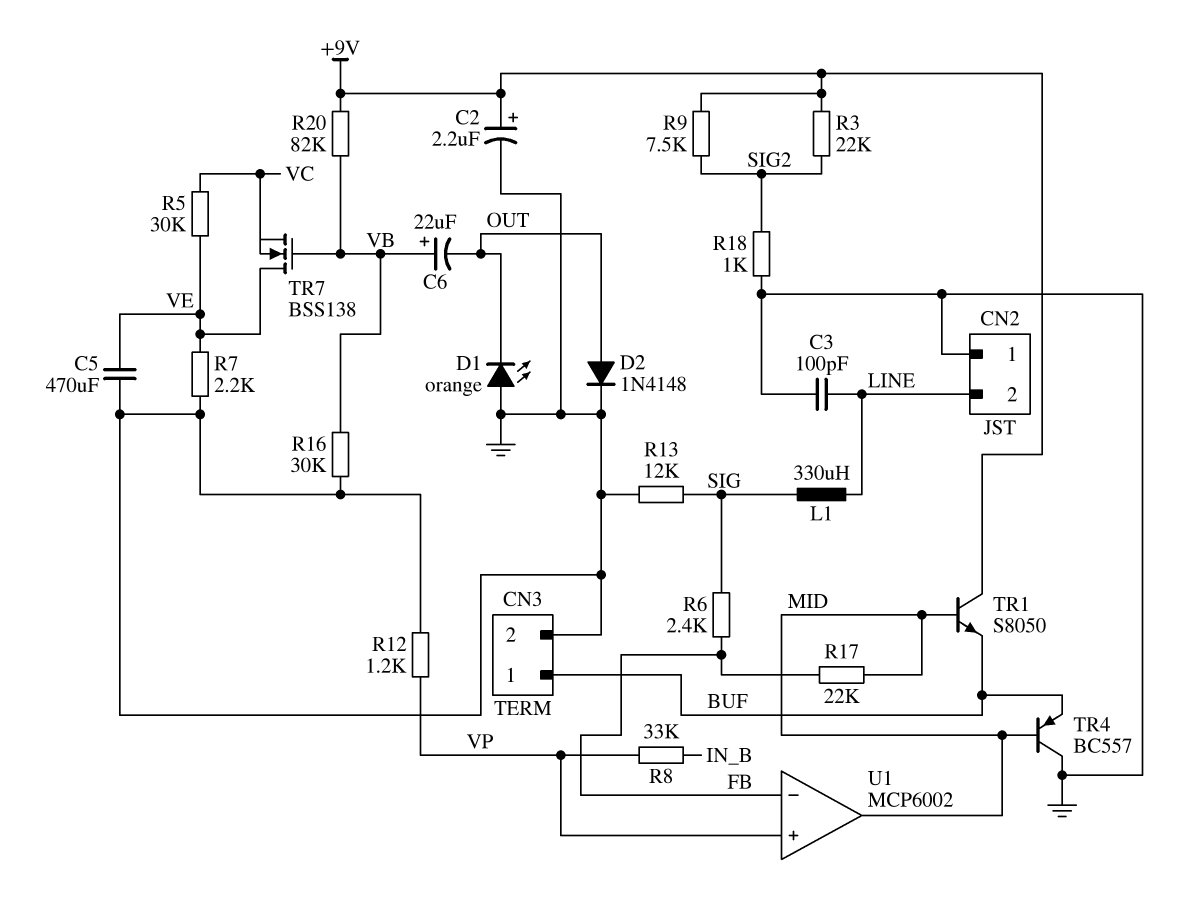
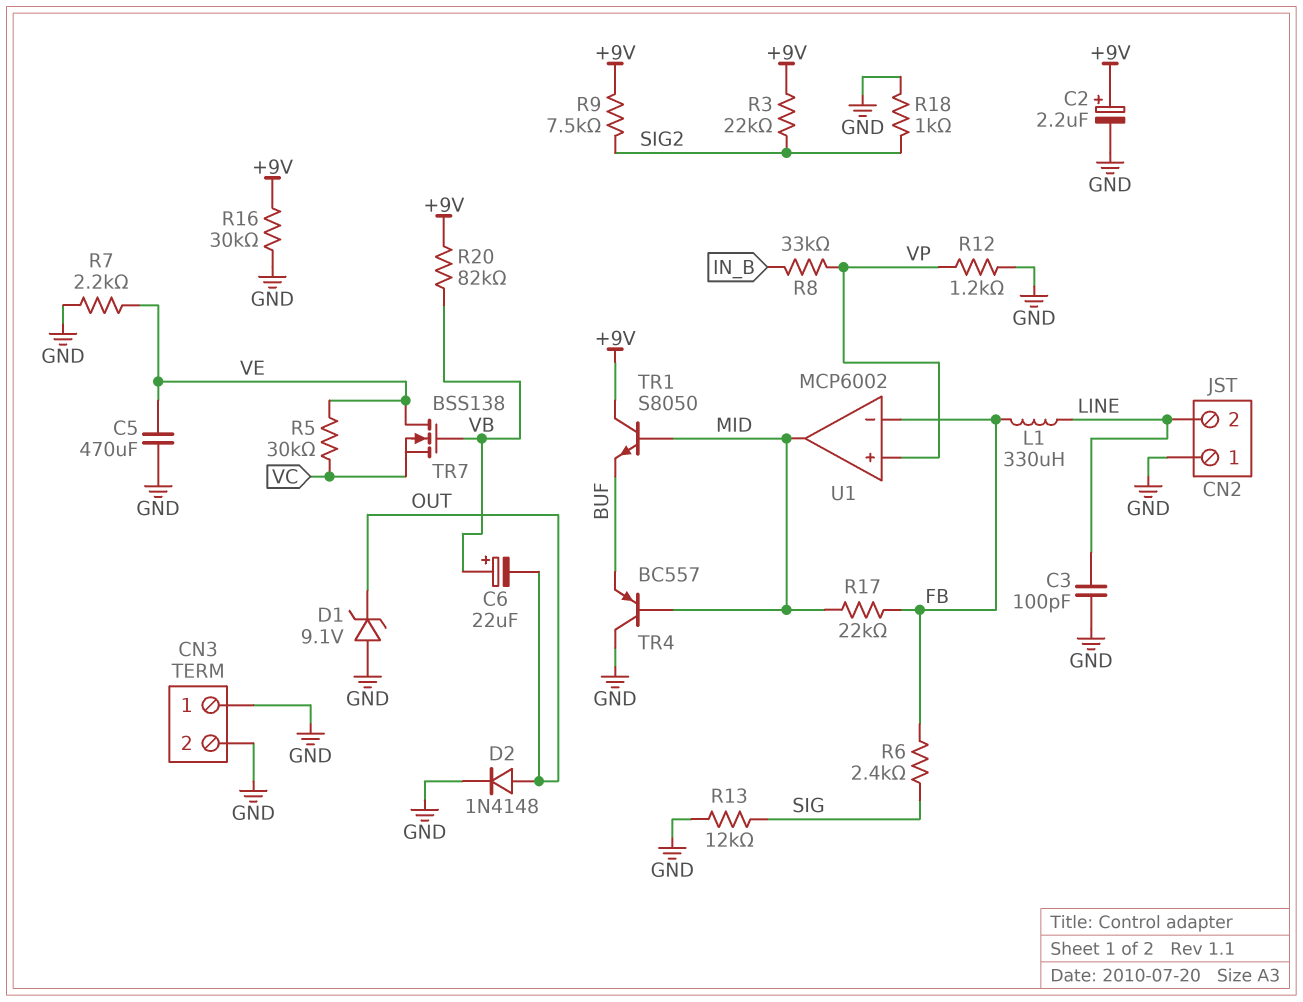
CN3 pin 1: BUF -> GND
D1: LED orange (A GND, K OUT) -> zener 9.1V (A GND, K OUT)
L1: 330uH (LINE, SIG) -> 330uH (FB, LINE)
R16: 30k (GND, VB) -> 30k (+9V, GND)

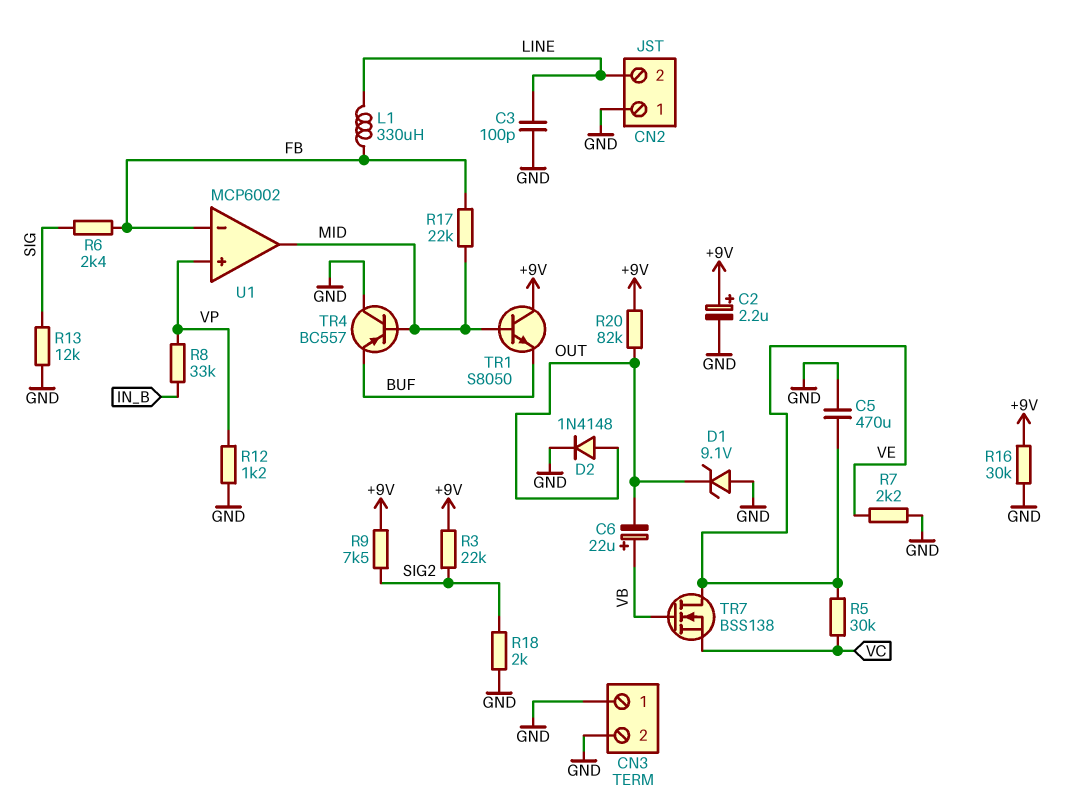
R18: 1k (GND, SIG2) -> 2k (GND, SIG2)
R20: 82k (+9V, VB) -> 82k (+9V, OUT)

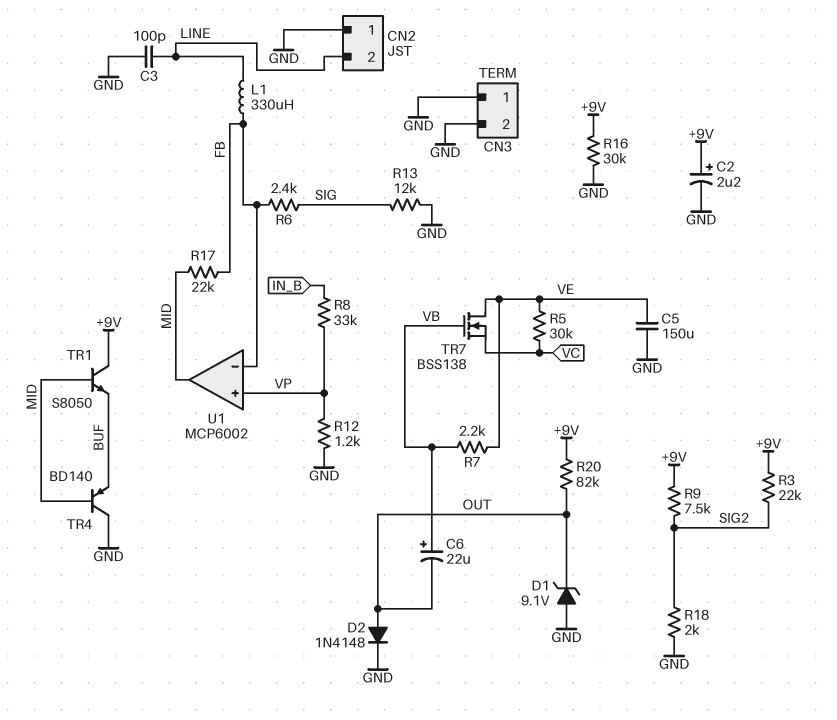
C5: 470uF (GND, VE) -> 150uF (GND, VE)
R7: 2.2k (GND, VE) -> 2.2k (VB, VE)
TR4: PNP BC557 (B MID, C GND, E BUF) -> PNP BD140 (B MID, C GND, E BUF)

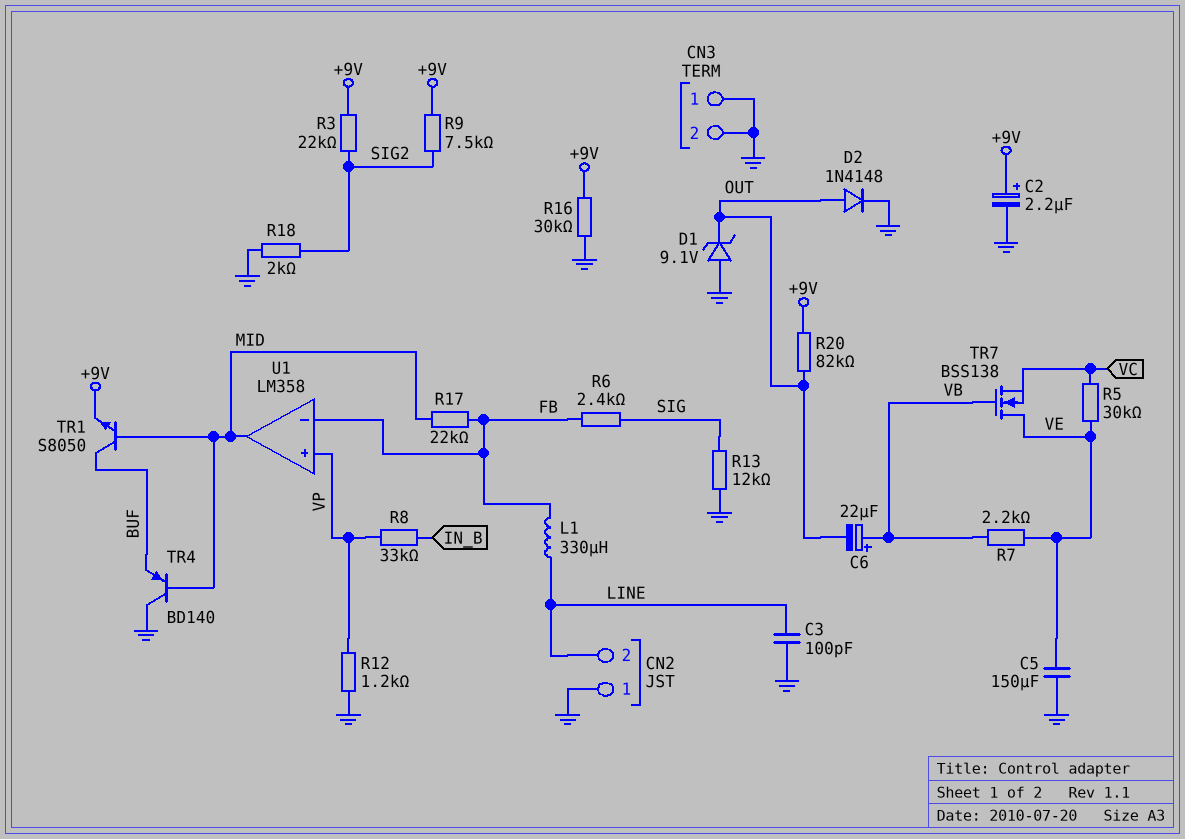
TR1: NPN S8050 (B MID, C +9V, E BUF) -> NPN S8050 (B MID, C BUF, E +9V)
U1: MCP6002 -> LM358

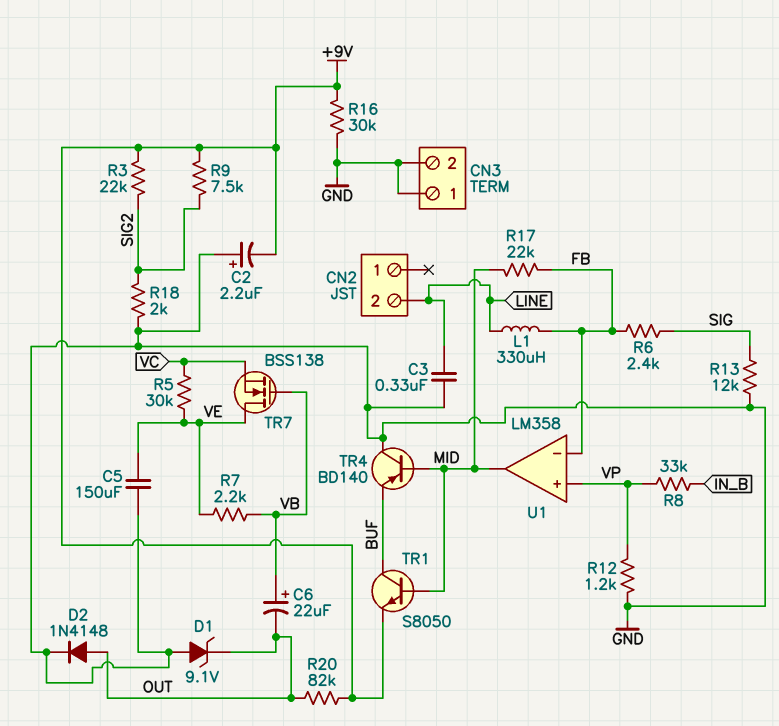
C2: 2.2uF (plus +9V, minus GND) -> 2.2uF (plus GND, minus +9V)
C3: 100pF (GND, LINE) -> 330nF (GND, LINE)
CN2 pin 1: GND -> none

